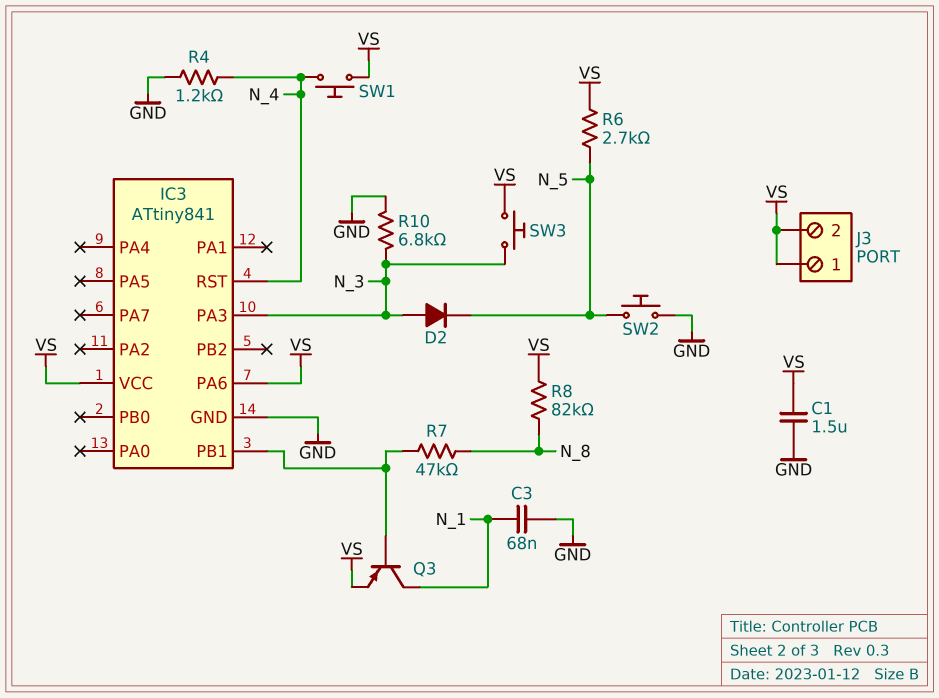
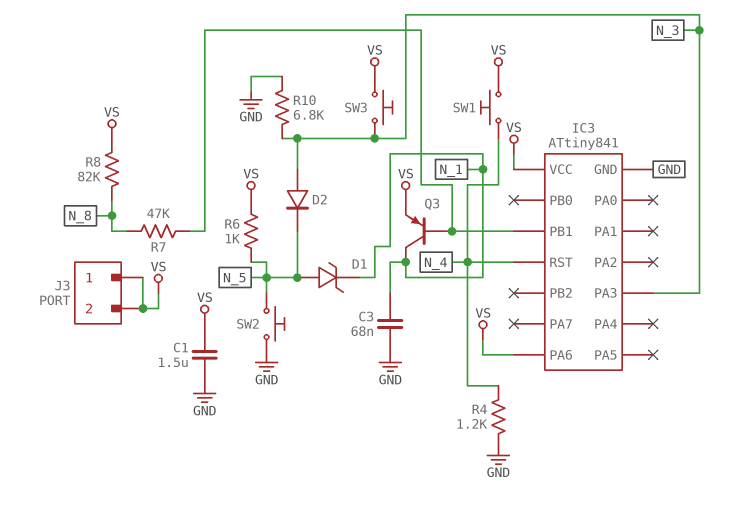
D1: none -> zener (A N_5, K N_1)
R6: 2.7k (N_5, VS) -> 1k (N_5, VS)

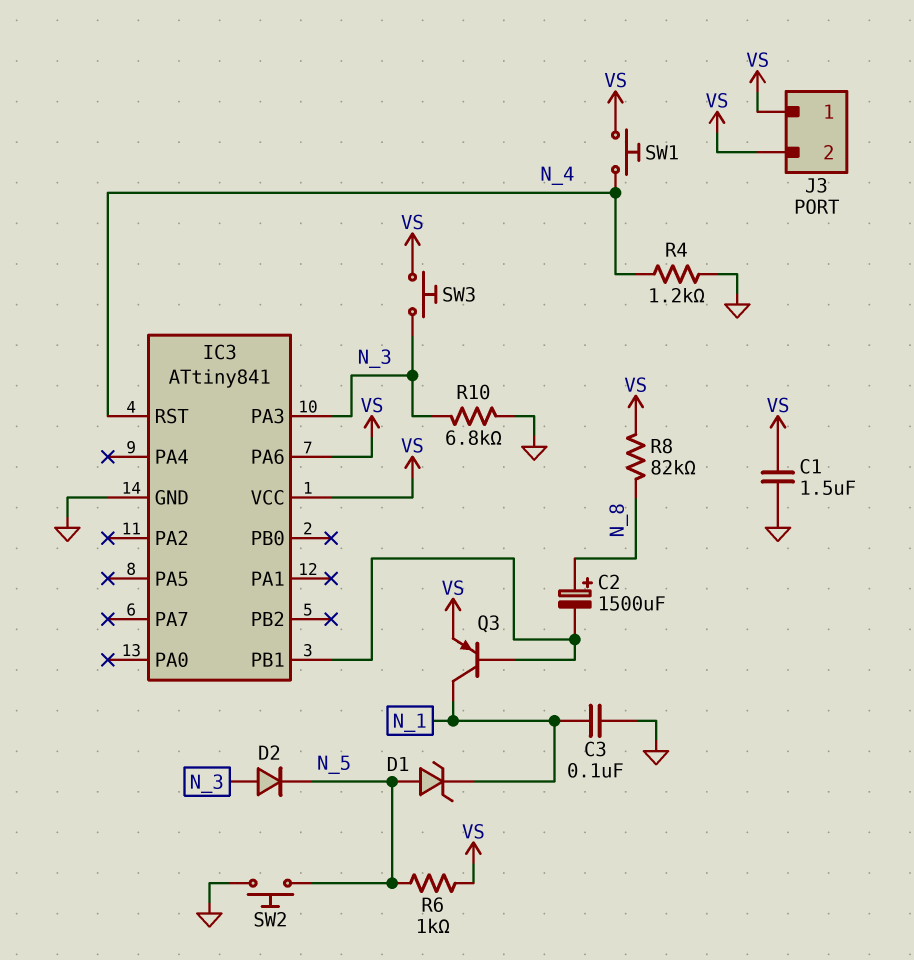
C2: none -> 1500uF (plus N_8, minus IC3/PB1)
C3: 68nF (GND, N_1) -> 100nF (GND, N_1)
R7: 47k (IC3/PB1, N_8) -> none

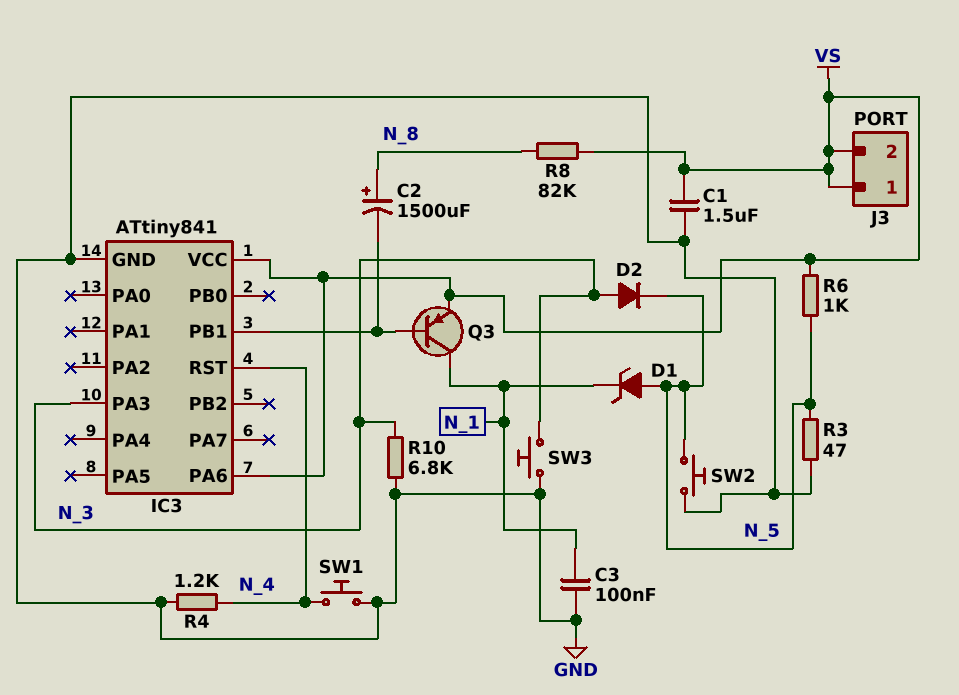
R3: none -> 47 (GND, N_5)
SW1: button (N_4, VS) -> button (GND, N_4)
SW3: button (N_3, VS) -> button (GND, N_3)

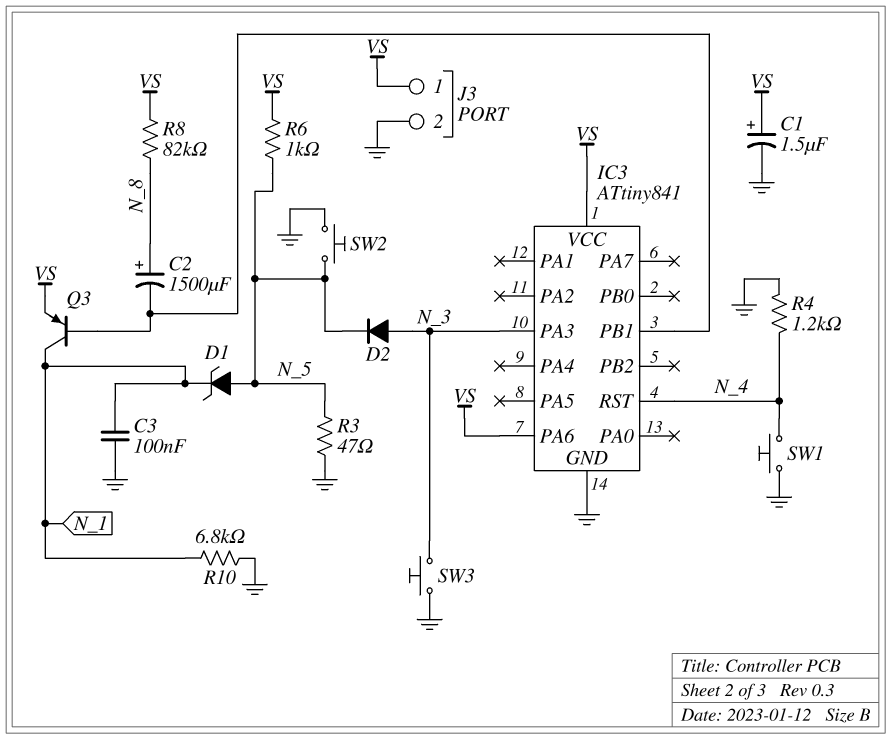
C1: 1.5uF (GND, VS) -> 1.5uF (plus VS, minus GND)
J3 pin 2: VS -> GND
R10: 6.8k (GND, N_3) -> 6.8k (GND, N_1)

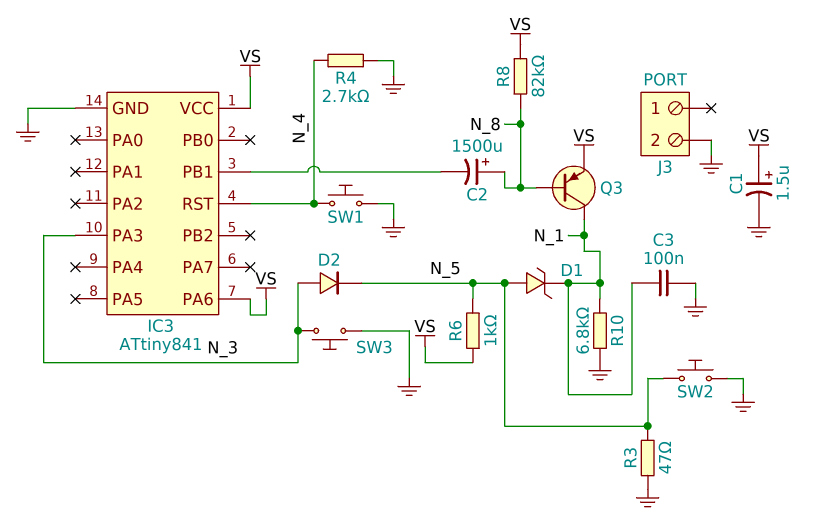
J3 pin 1: VS -> none
Q3: PNP (B IC3/PB1, C N_1, E VS) -> PNP (B N_8, C N_1, E VS)
R4: 1.2k (GND, N_4) -> 2.7k (GND, N_4)

